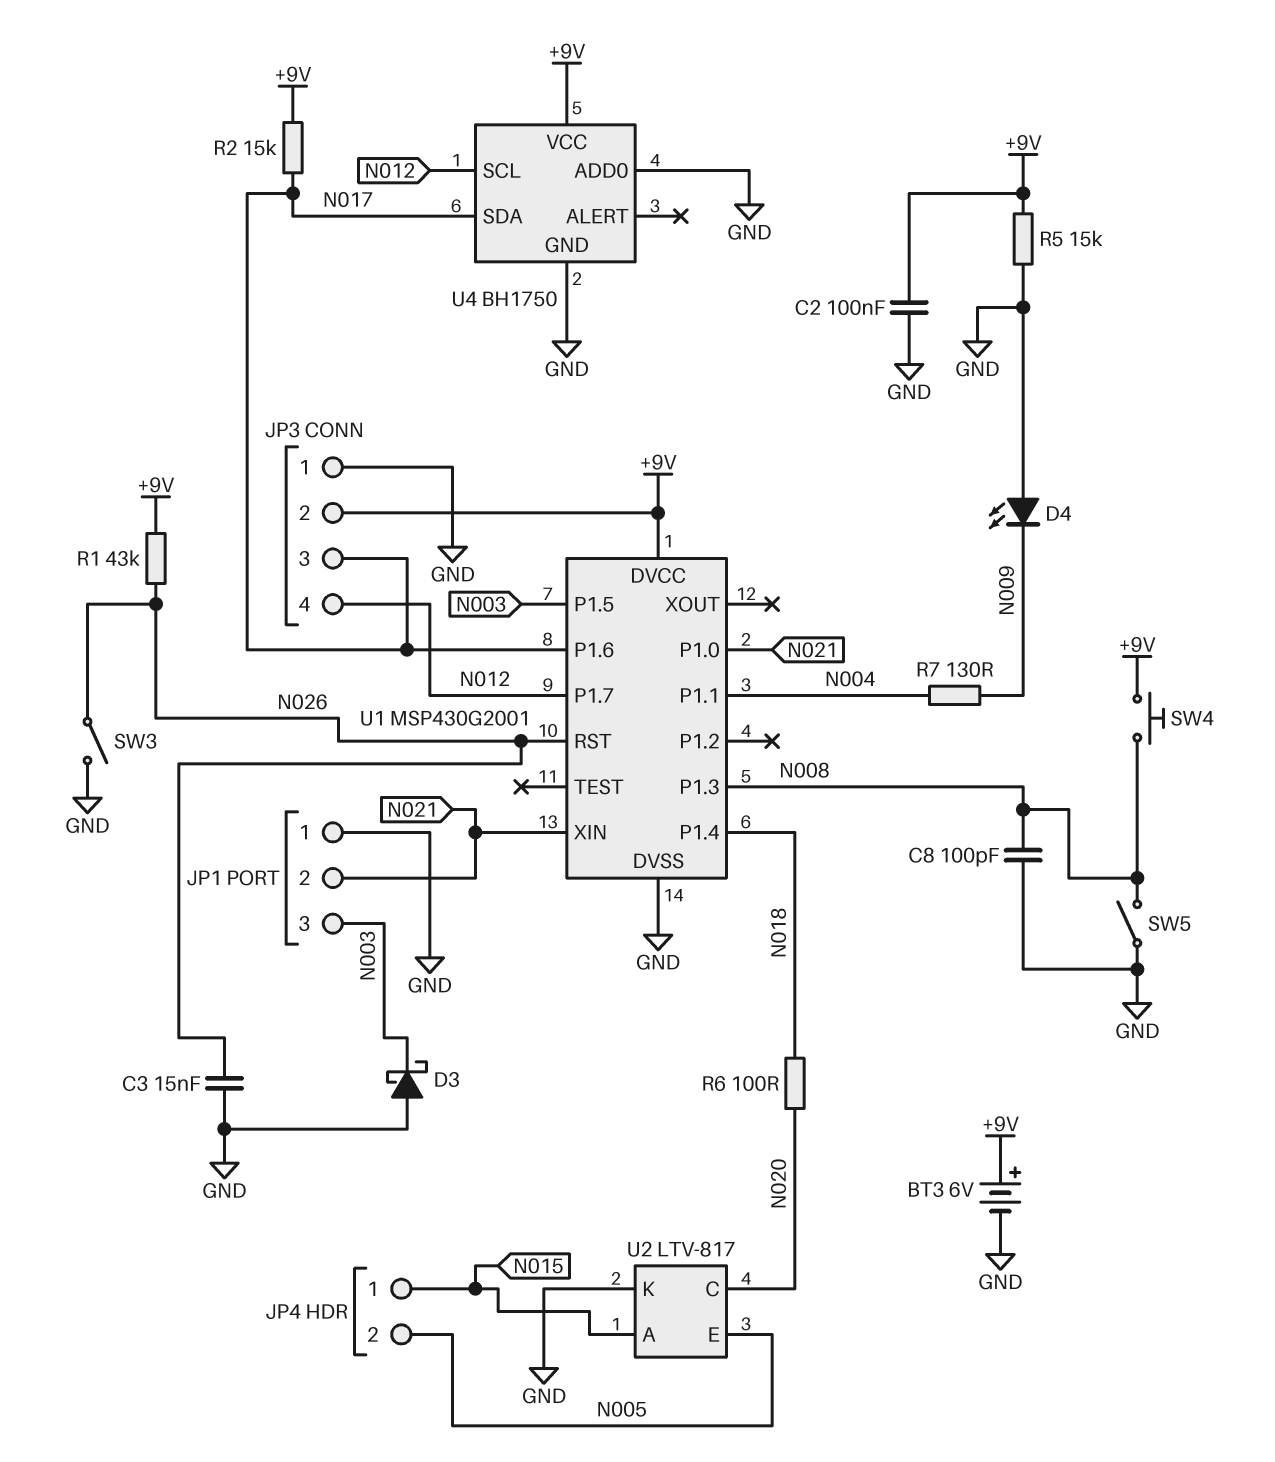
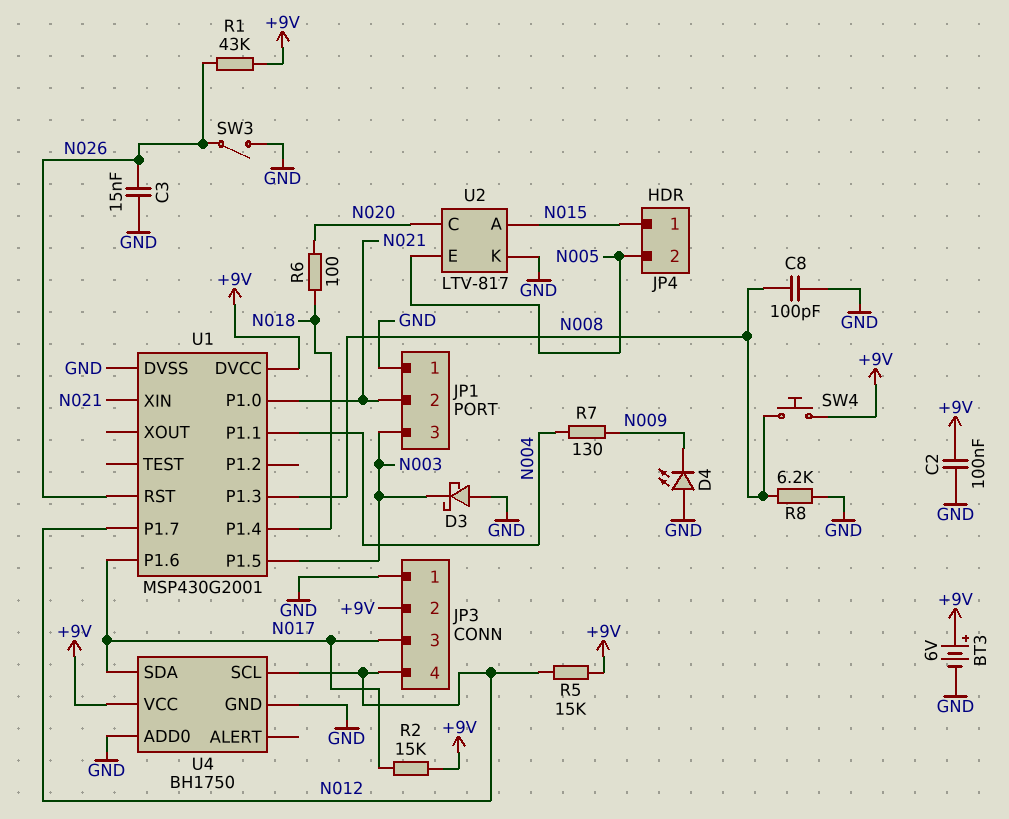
R5: 15k (+9V, GND) -> 15k (+9V, N012)
R8: none -> 6.2k (GND, N008)
SW5: switch (GND, N008) -> none

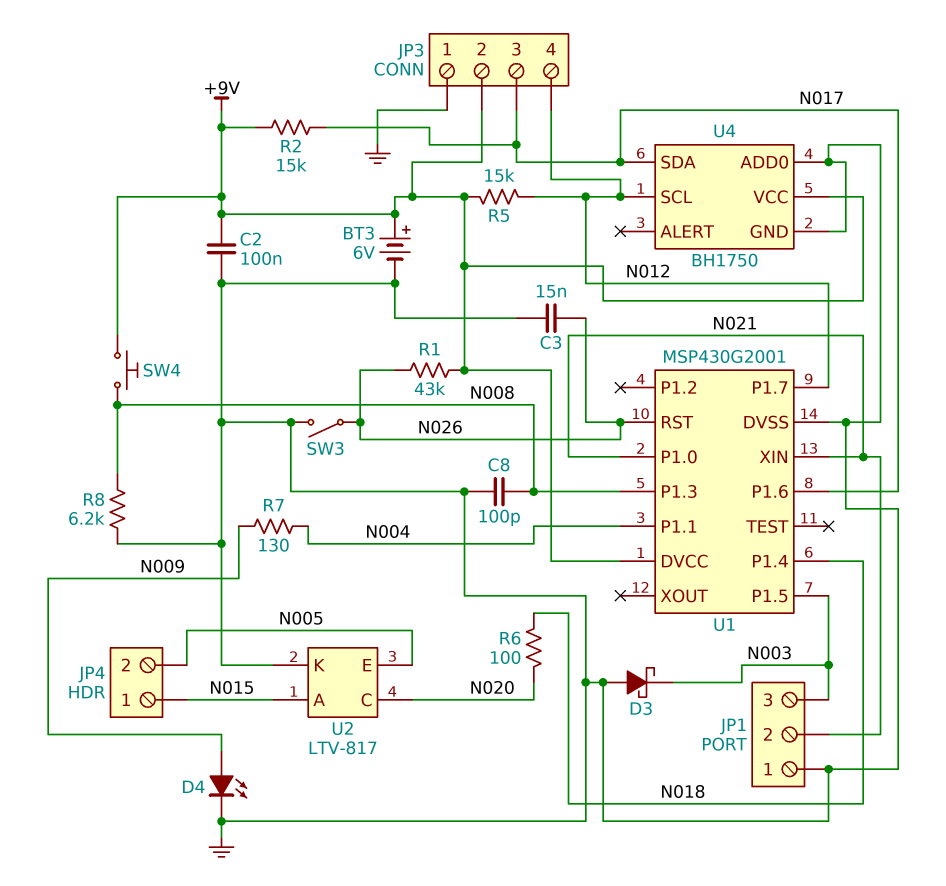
D4: LED (A GND, K N009) -> LED (A N009, K GND)

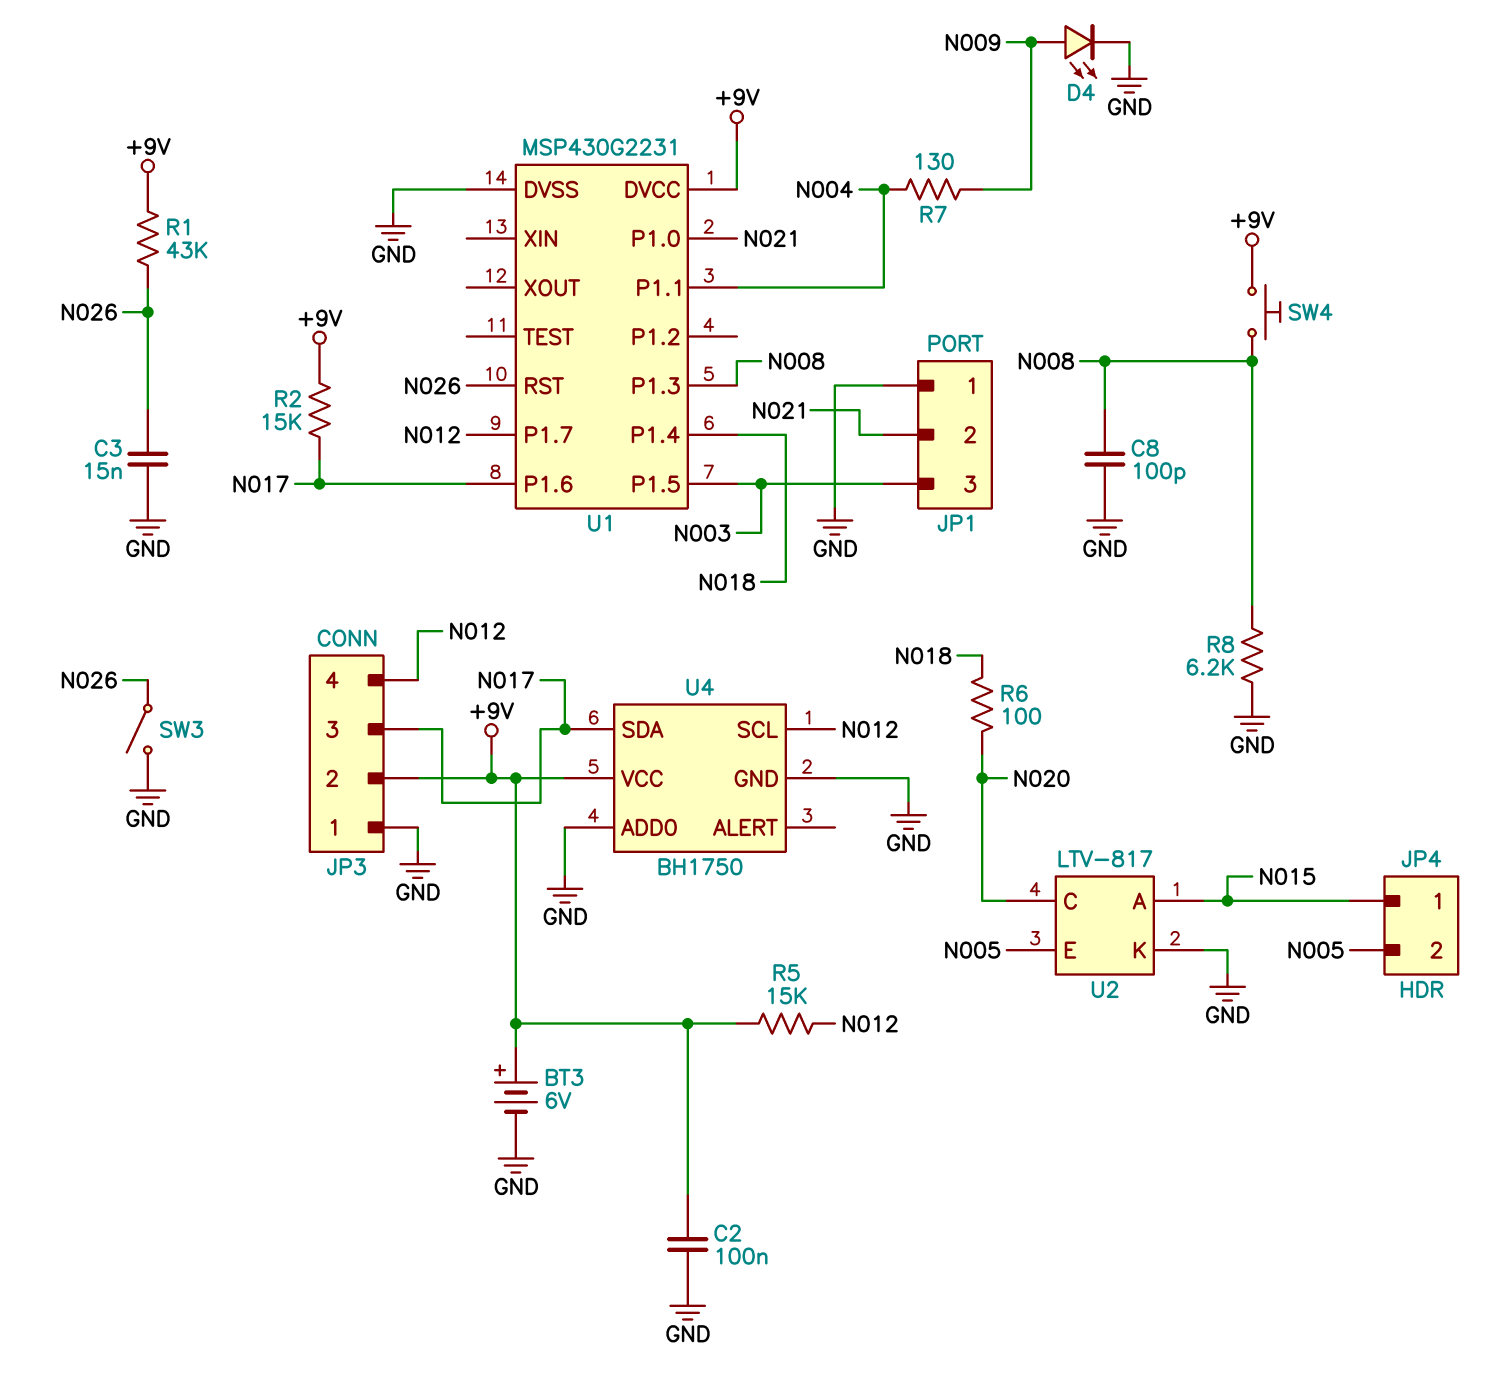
D3: schottky (A GND, K N003) -> none
U1: MSP430G2001 -> MSP430G2231
U1 pin XIN: N021 -> none

